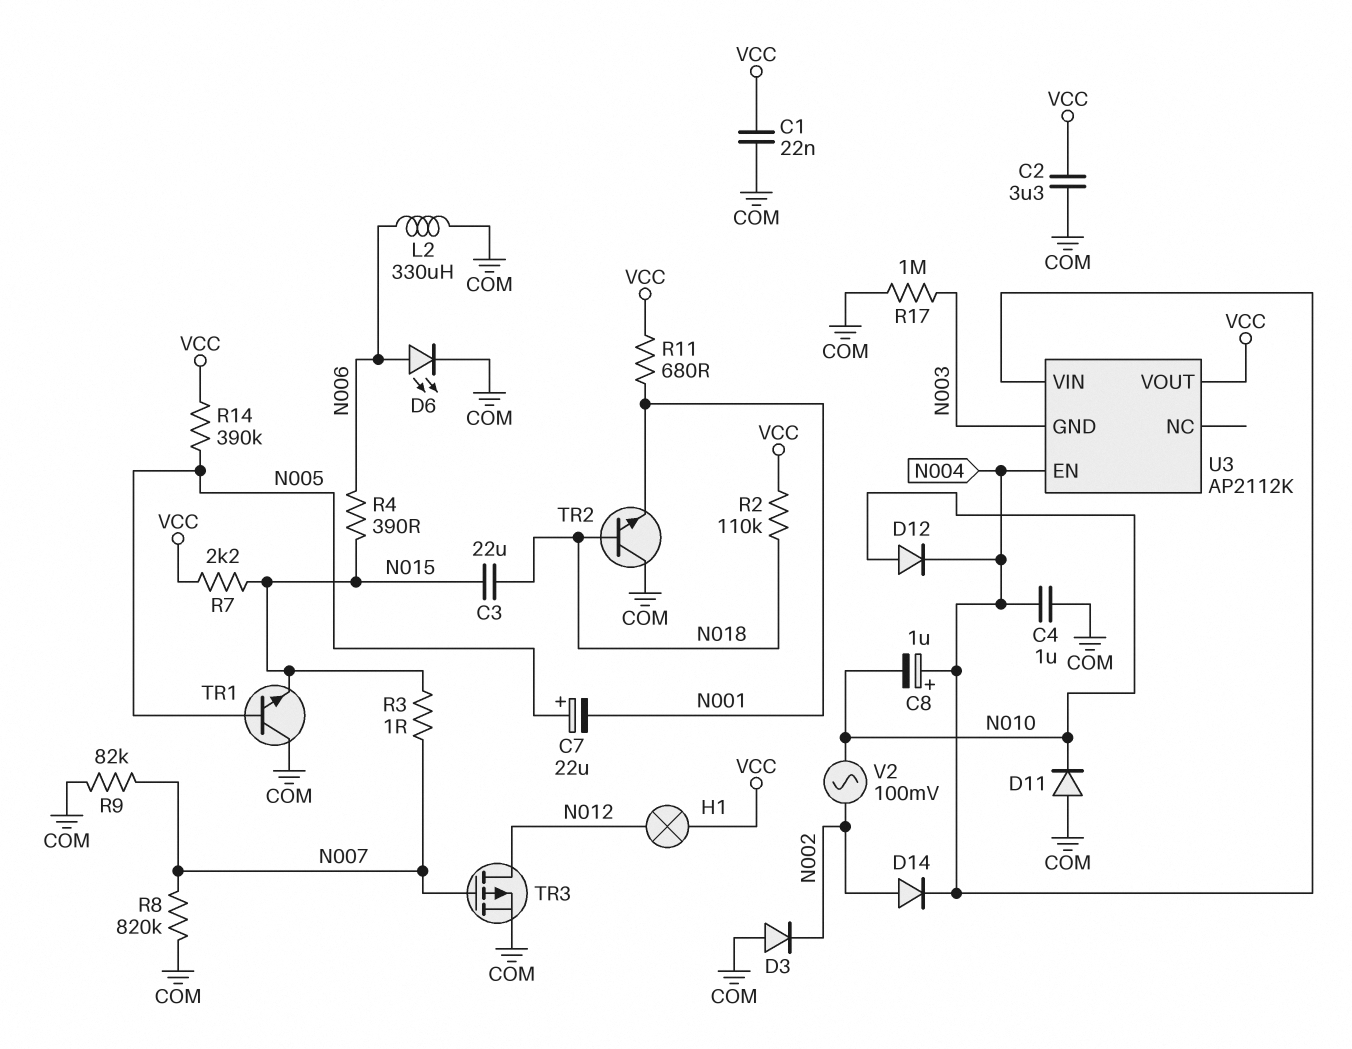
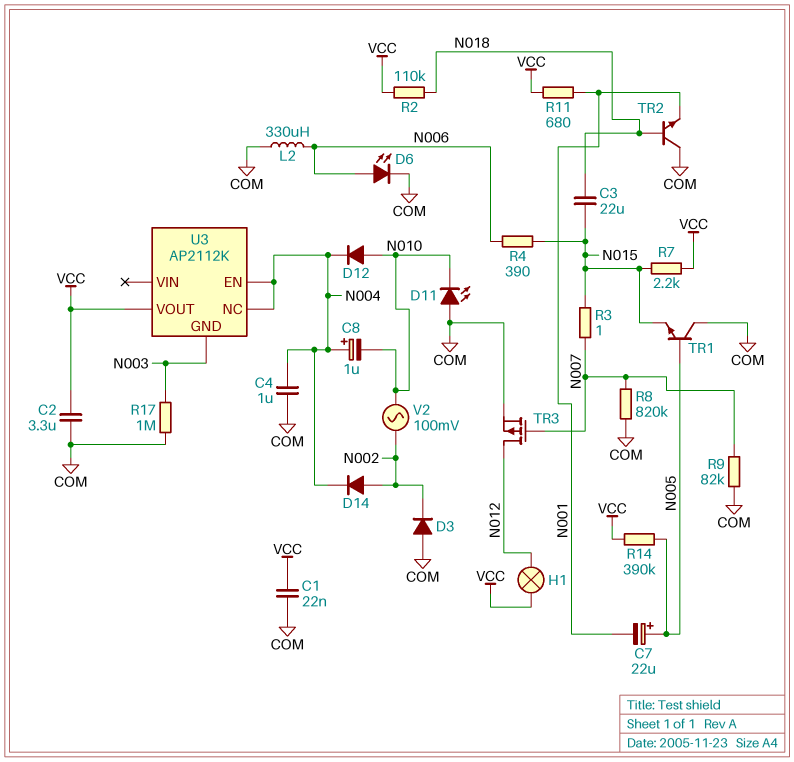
D11: diode (A COM, K N010) -> LED (A COM, K N010)
U3 pin NC: none -> N004
U3 pin VIN: N004 -> none

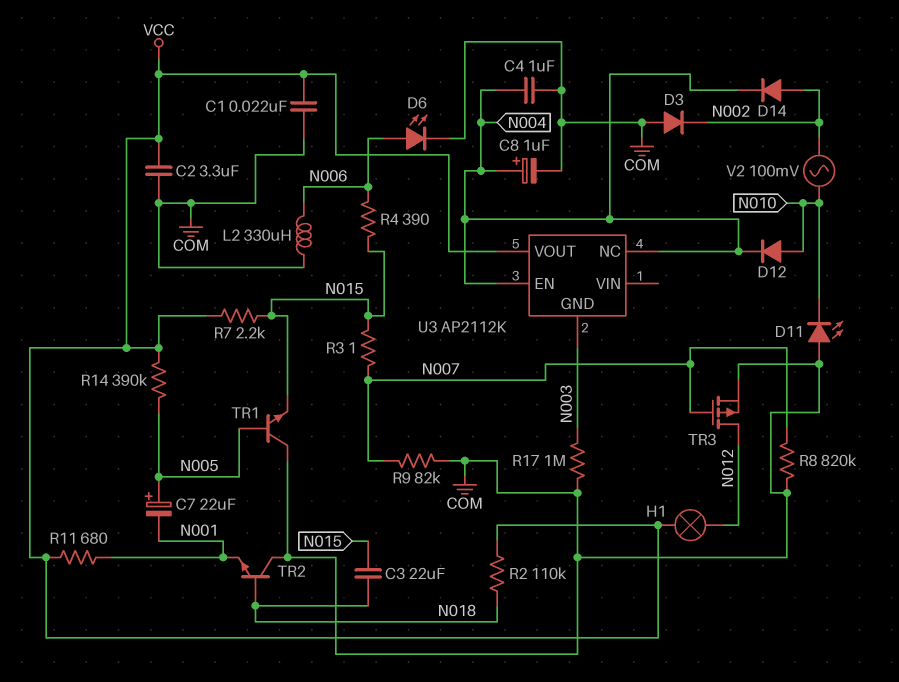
C8: 1uF (plus N004, minus N010) -> 1uF (plus N004, minus COM)

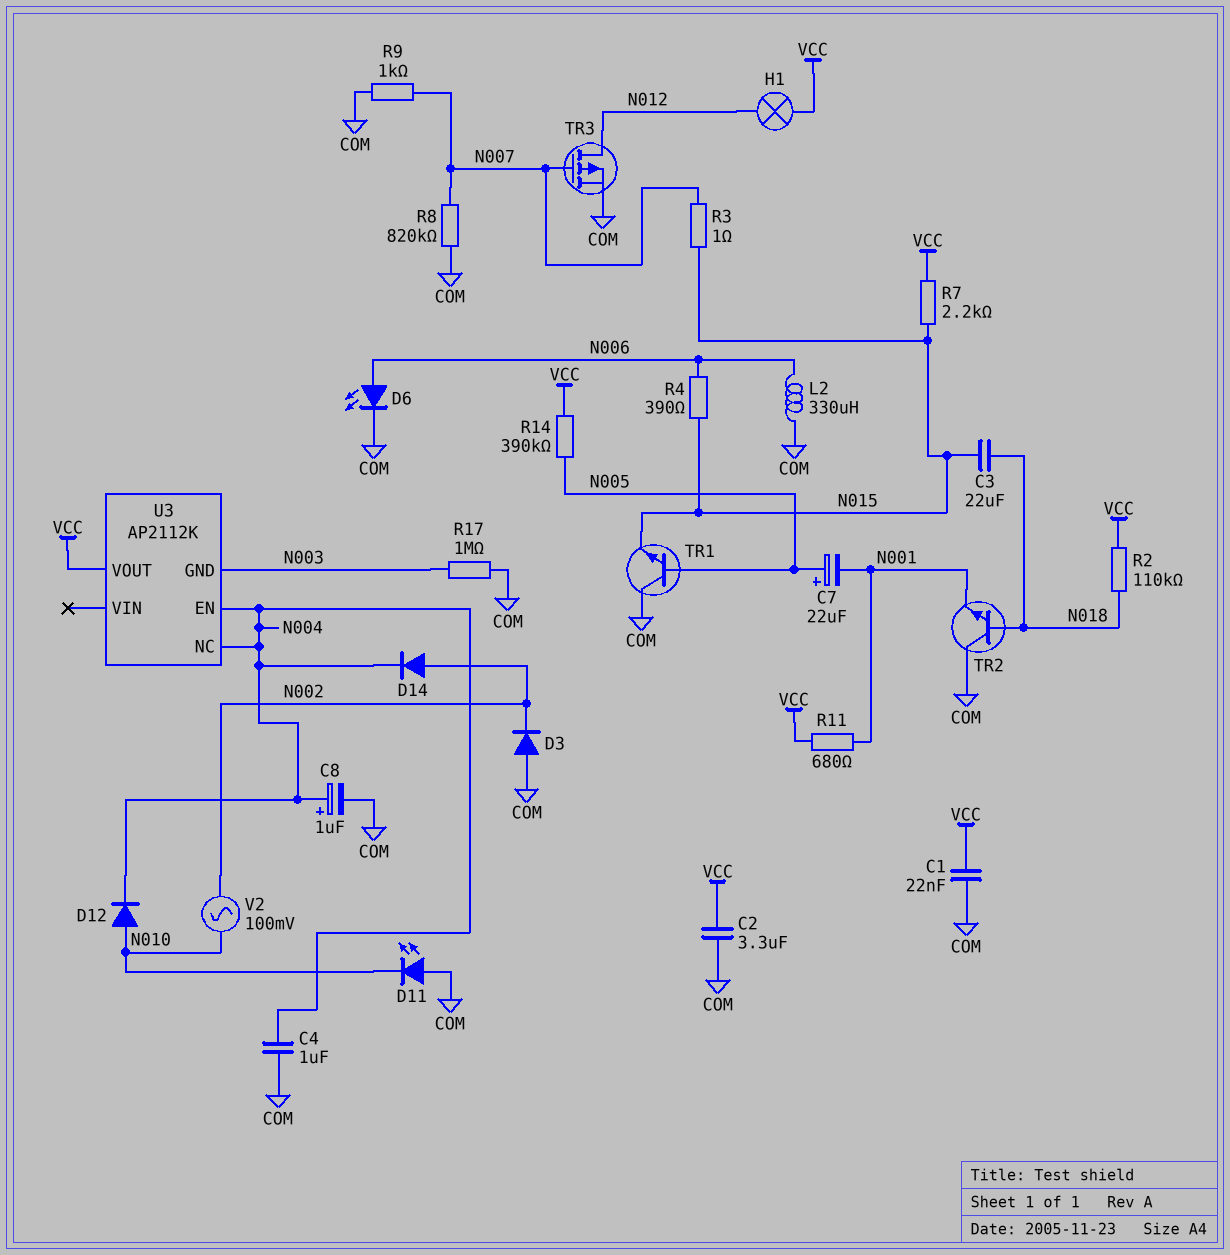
R9: 82k (COM, N007) -> 1k (COM, N007)

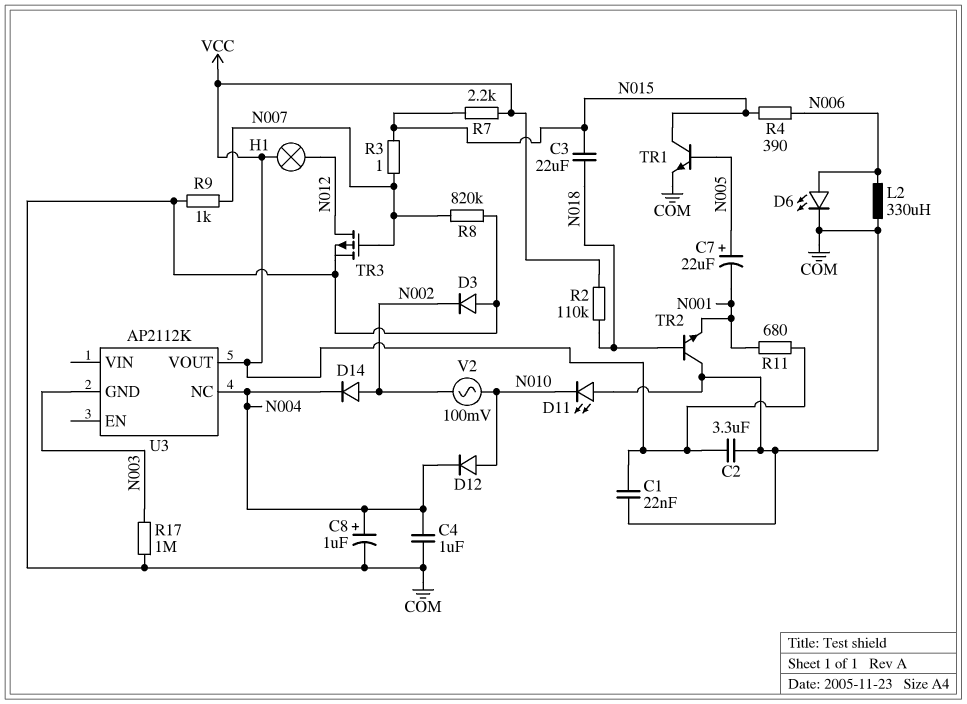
R14: 390k (N005, VCC) -> none
TR1: NPN (B N005, C COM, E N015) -> NPN (B N005, C N015, E COM)
U3 pin EN: N004 -> none

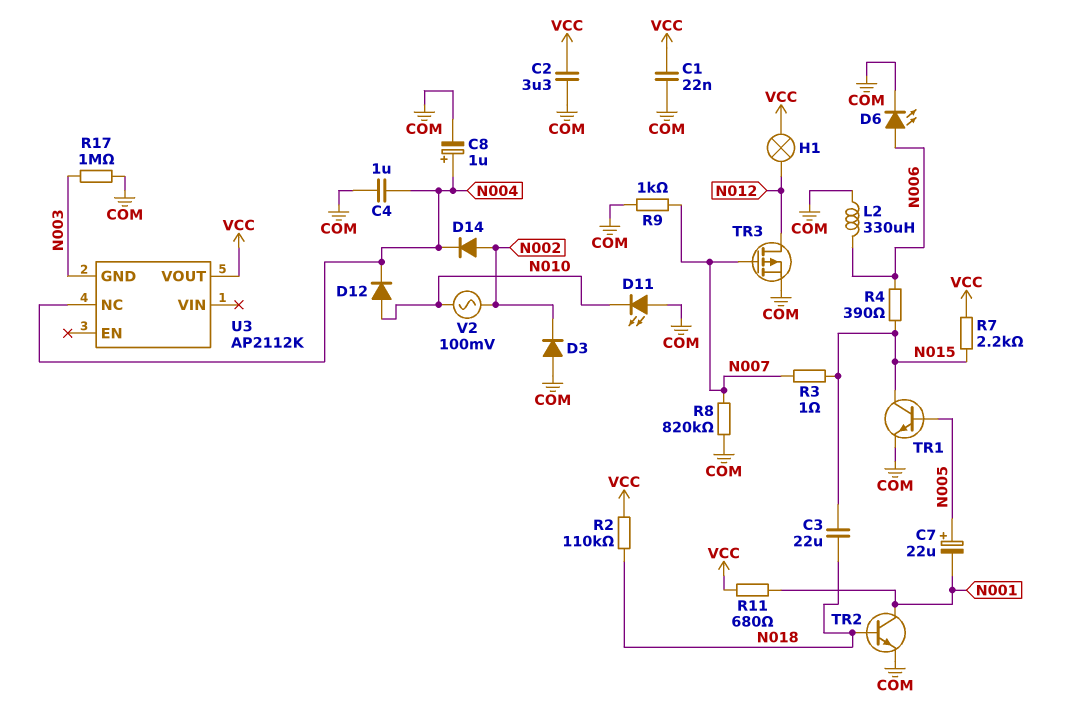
TR2: NPN (B N018, C COM, E N001) -> NPN (B N018, C N001, E COM)

